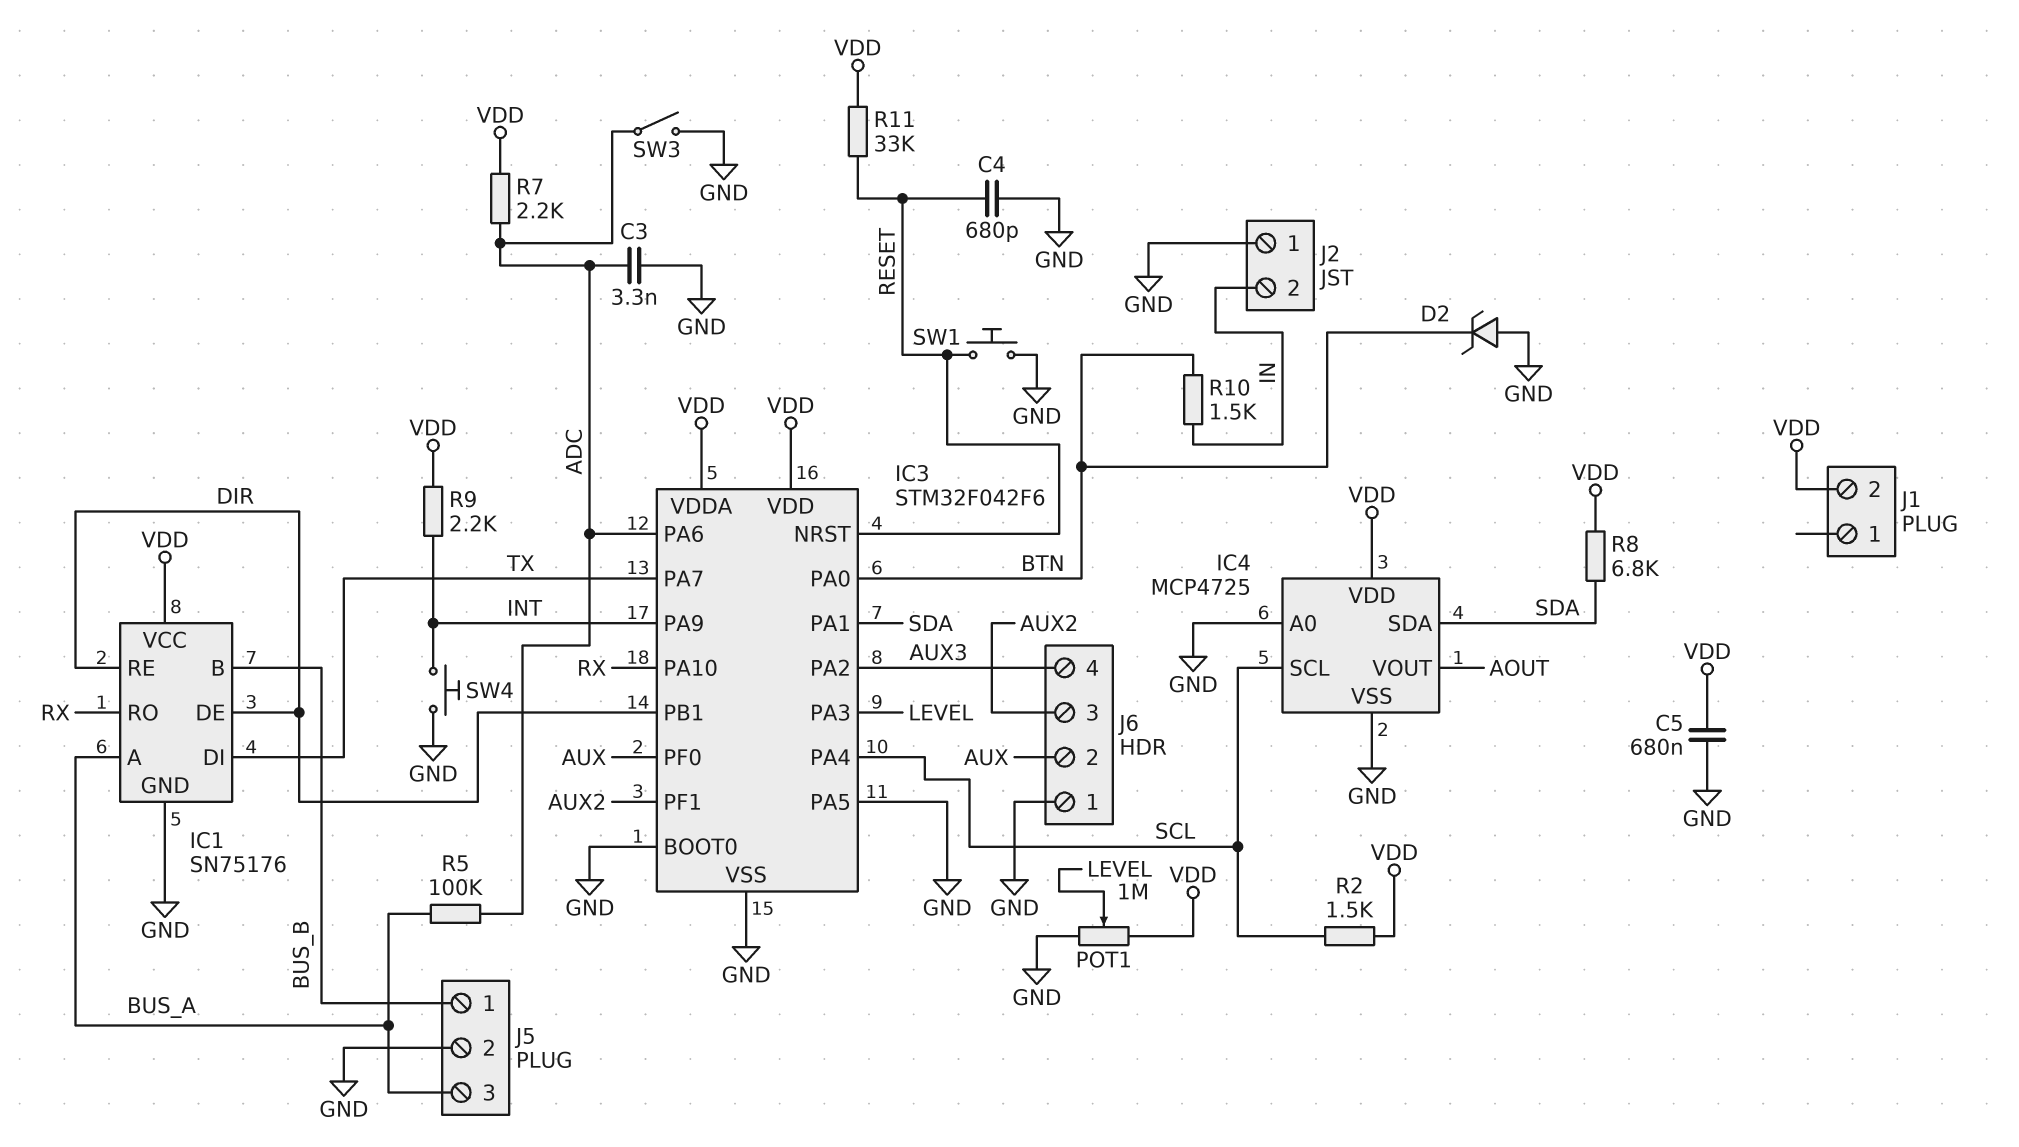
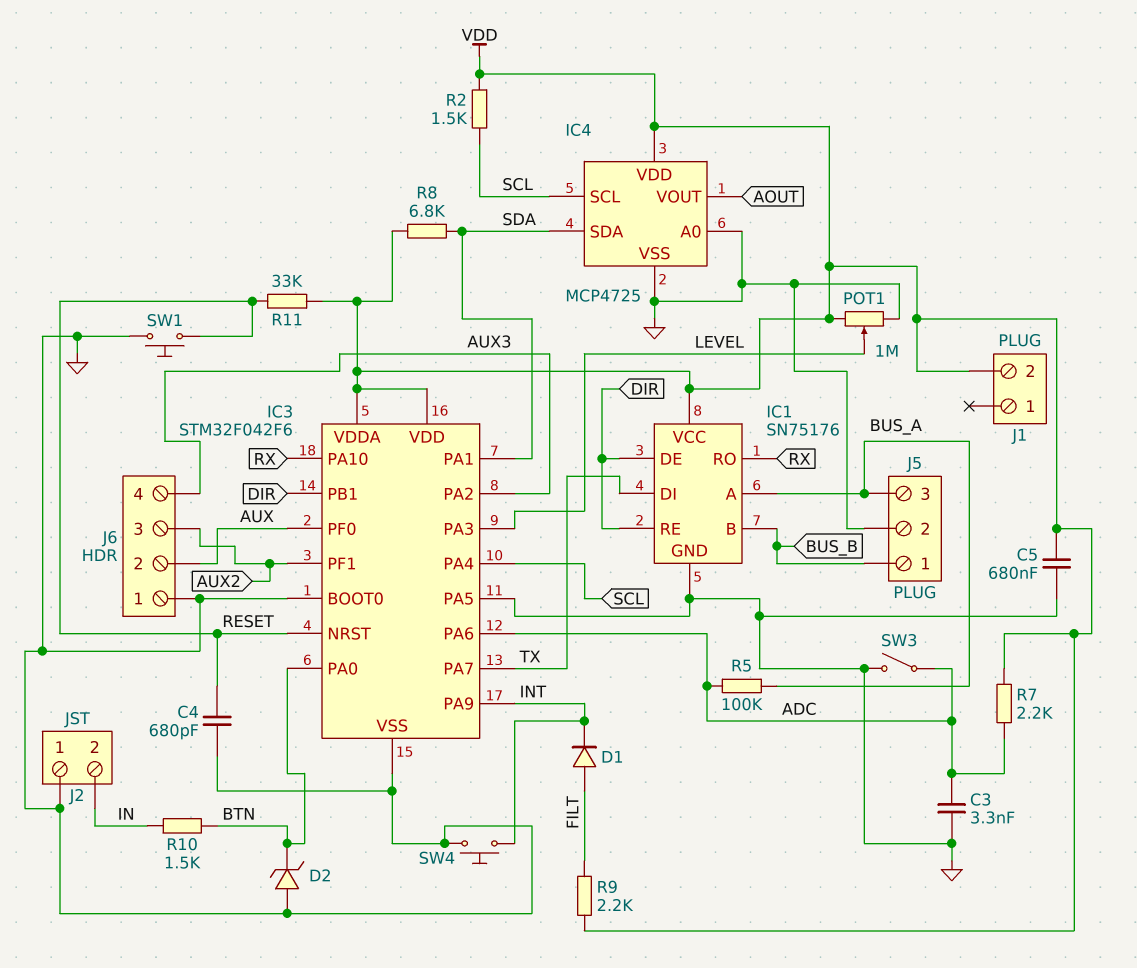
D1: none -> diode (A FILT, K INT)
R9: 2.2k (INT, VDD) -> 2.2k (FILT, VDD)

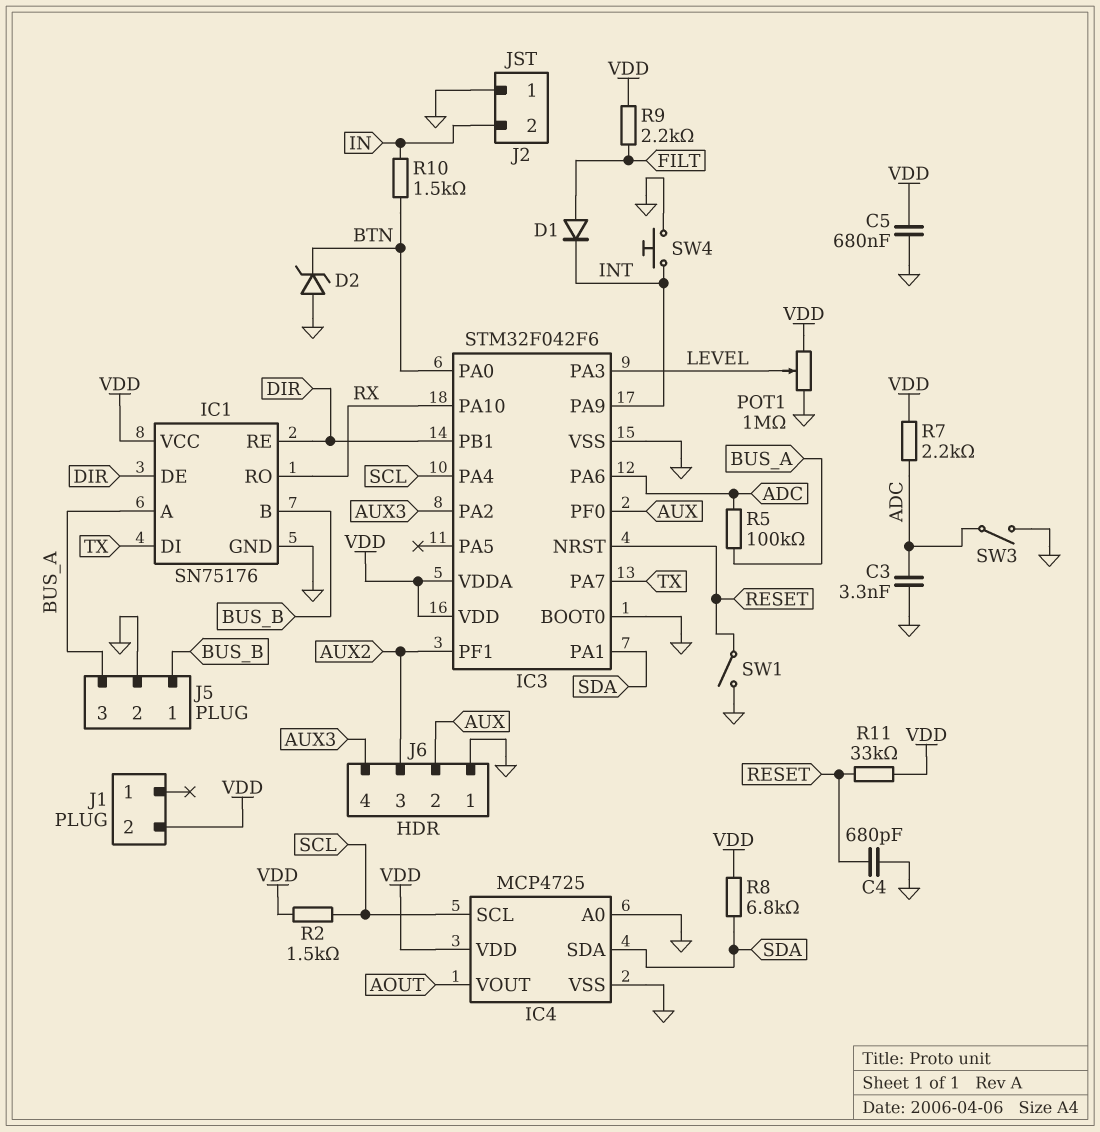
IC3 pin PA5: GND -> none
SW1: button (GND, RESET) -> switch (GND, RESET)

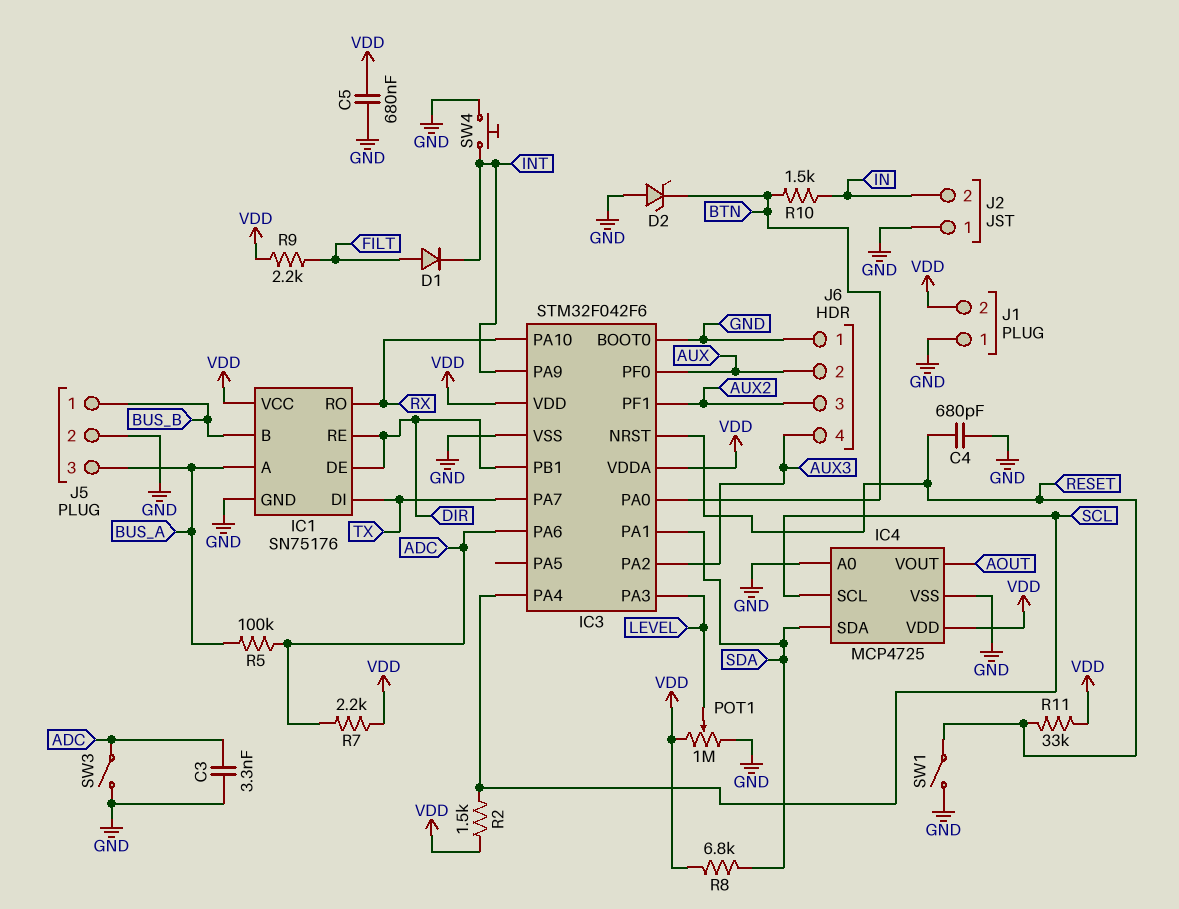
J1 pin 1: none -> GND

